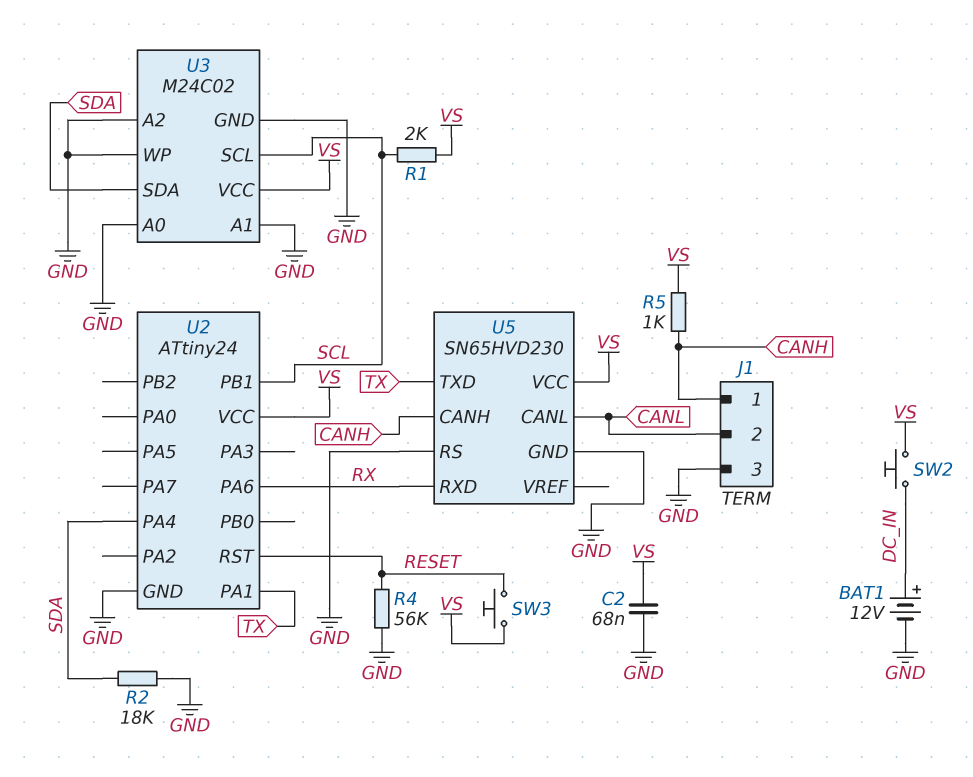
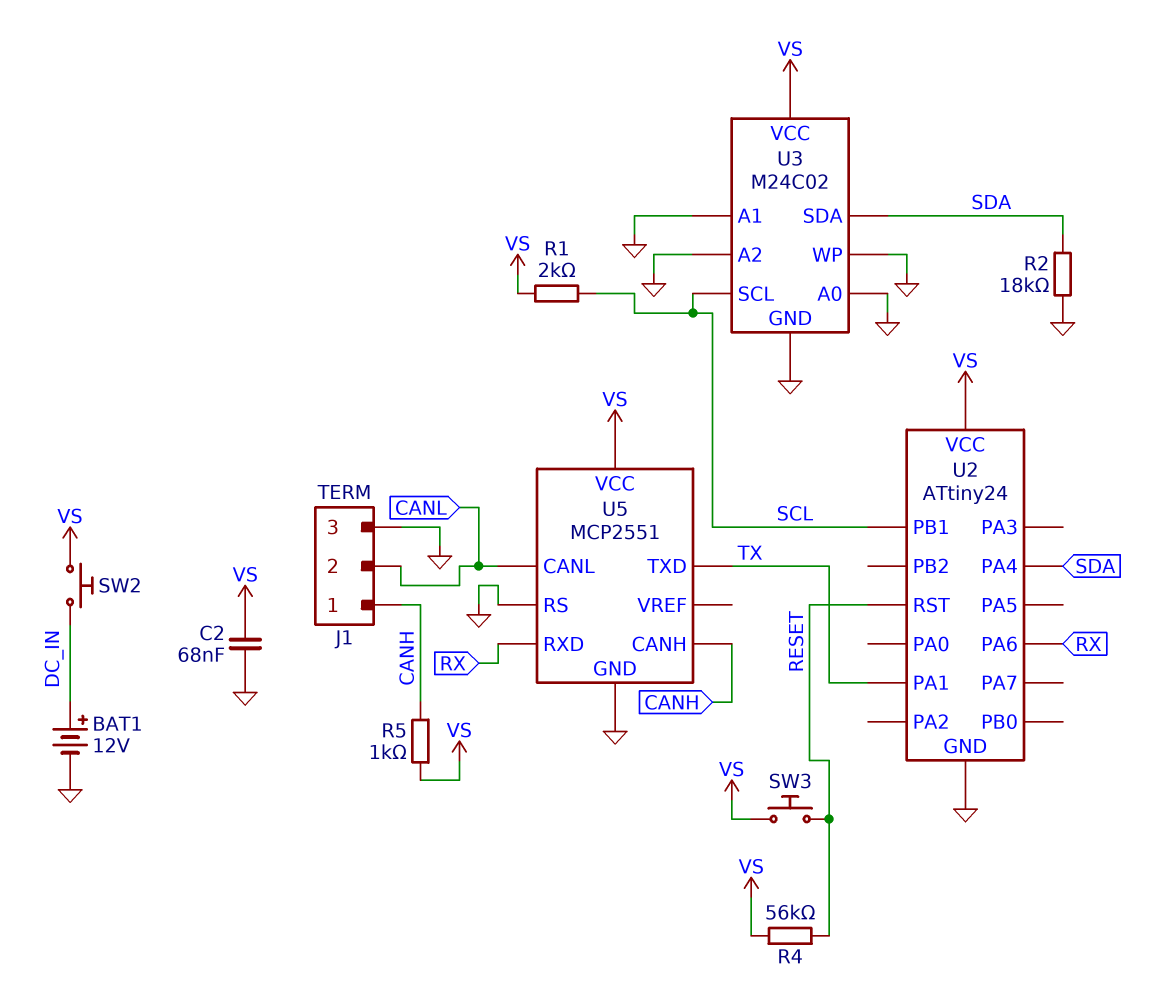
R4: 56k (GND, RESET) -> 56k (RESET, VS)
U5: SN65HVD230 -> MCP2551

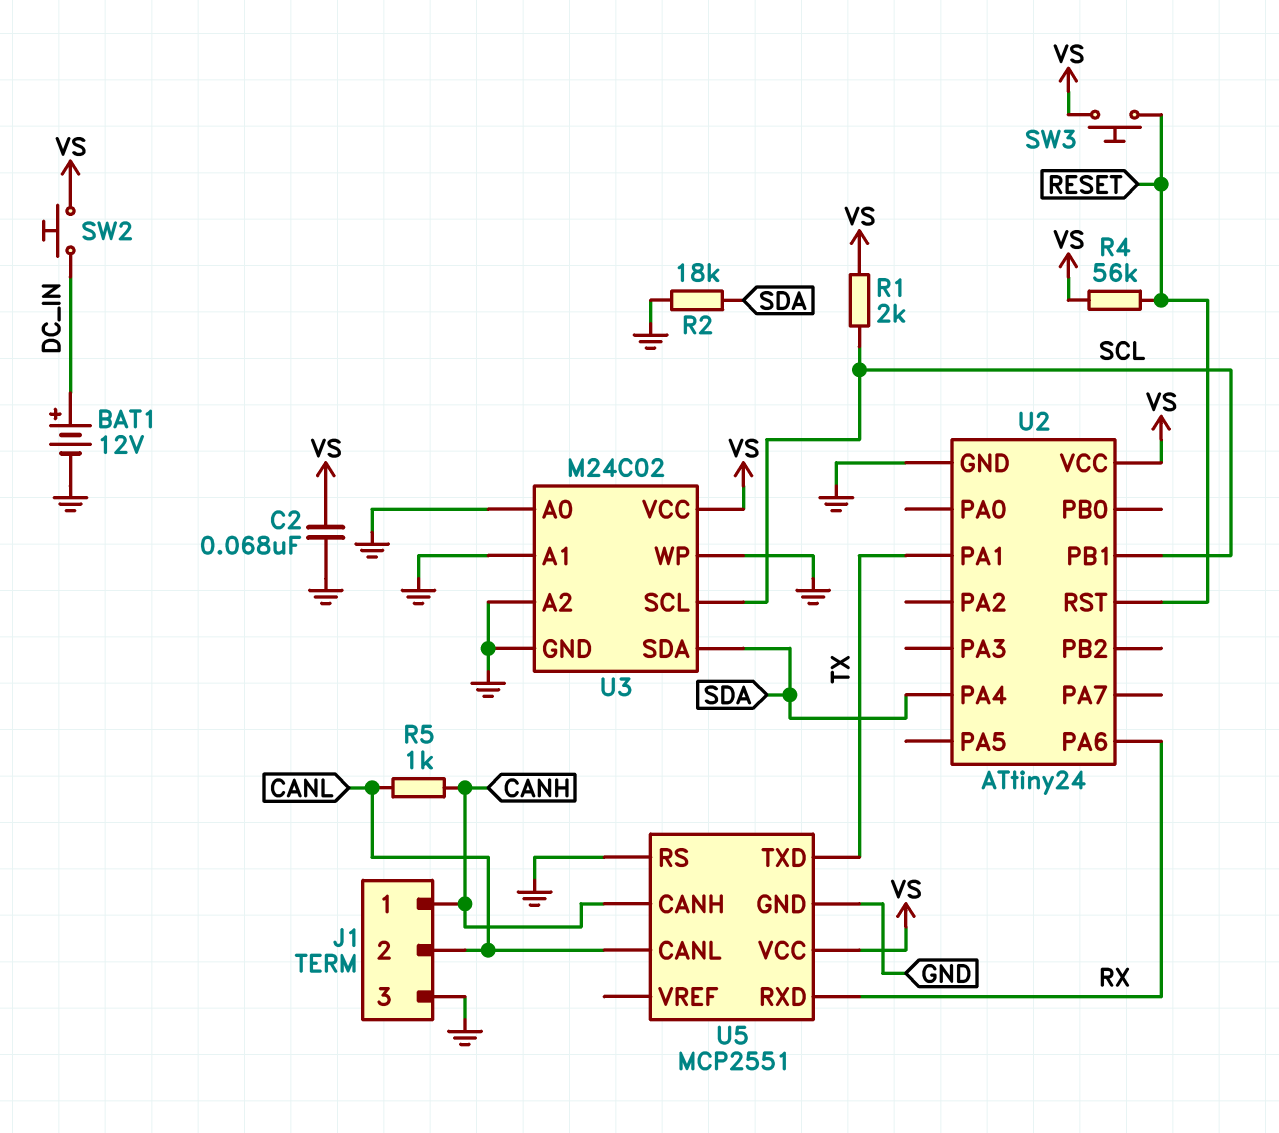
R5: 1k (CANH, VS) -> 1k (CANH, CANL)

